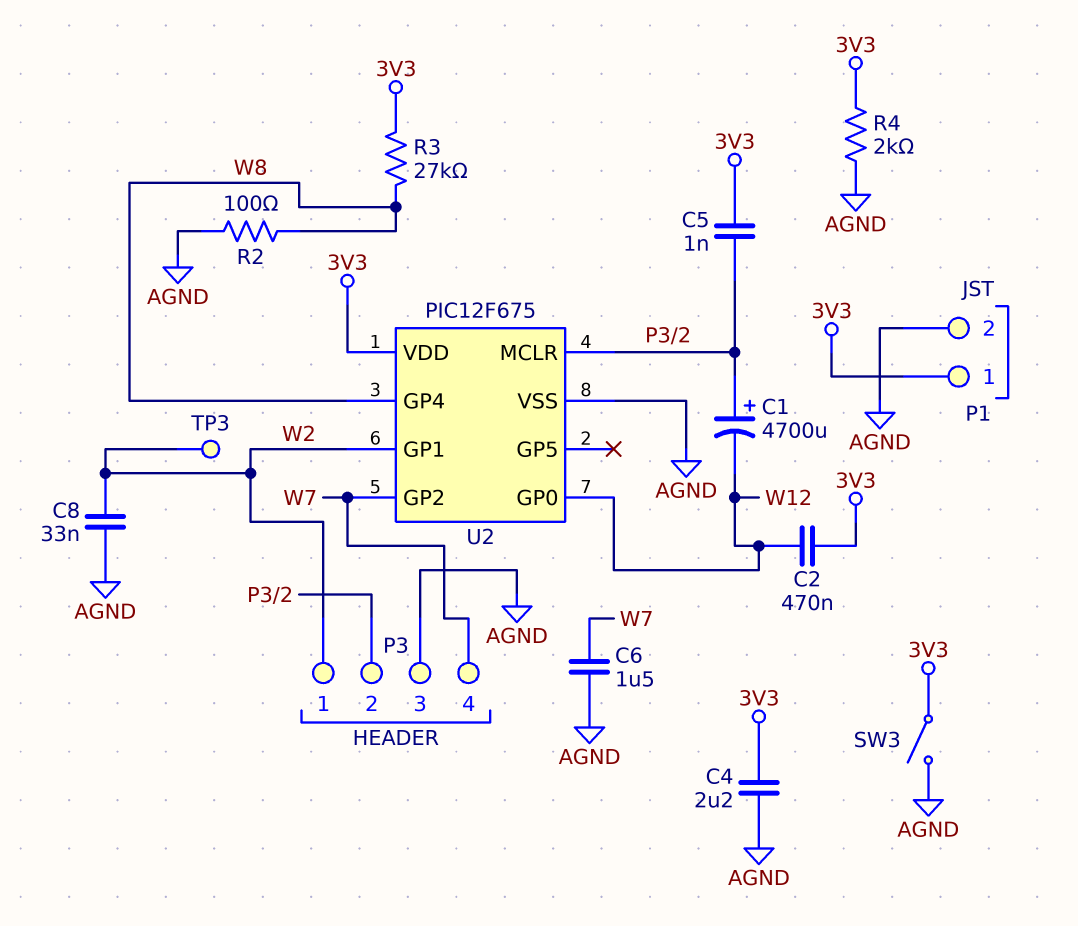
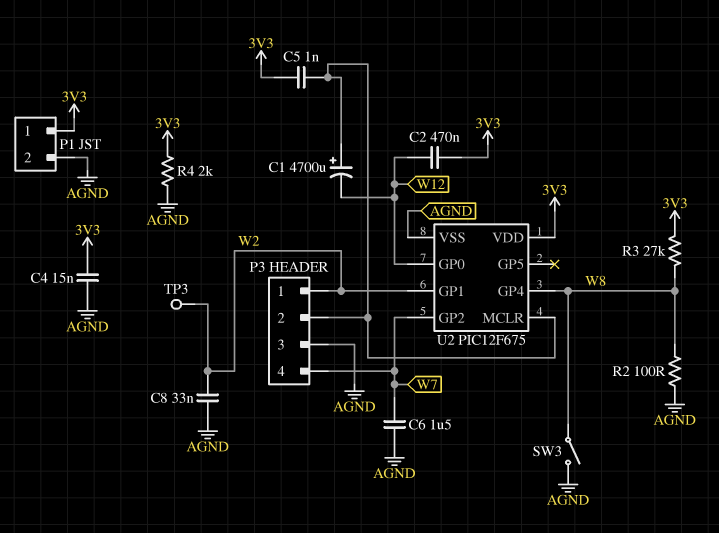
C4: 2.2uF (3V3, AGND) -> 15nF (3V3, AGND)
SW3: switch (3V3, AGND) -> switch (AGND, W8)

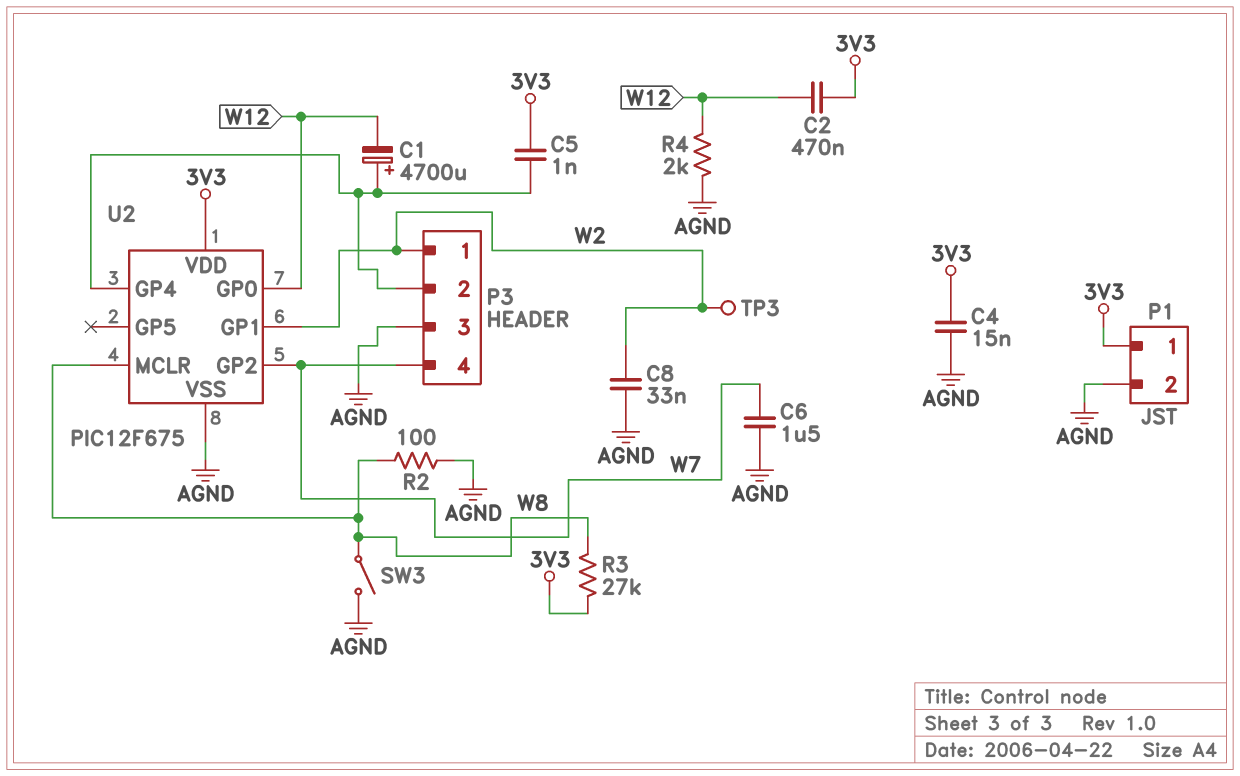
R4: 2k (3V3, AGND) -> 2k (AGND, W12)
U2 pin GP4: W8 -> P3/2
U2 pin MCLR: P3/2 -> W8

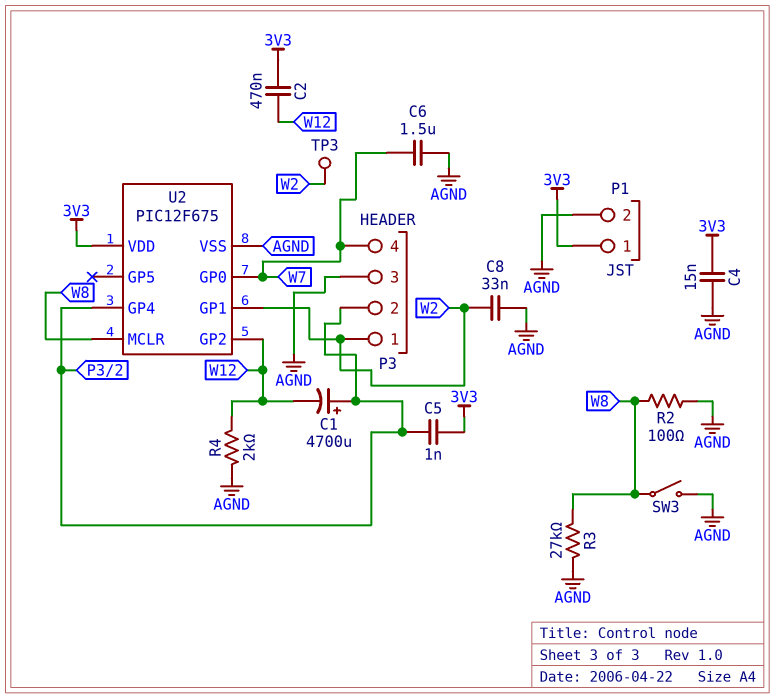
R3: 27k (3V3, W8) -> 27k (AGND, W8)
U2 pin GP0: W12 -> W7
U2 pin GP2: W7 -> W12

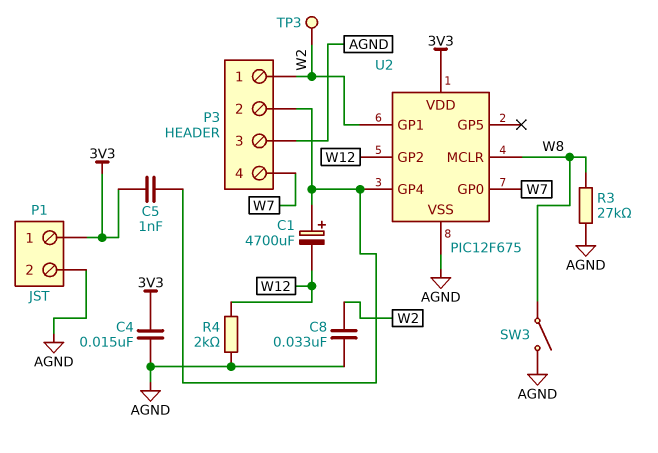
C2: 470nF (3V3, W12) -> none
C6: 1.5uF (AGND, W7) -> none
R2: 100 (AGND, W8) -> none

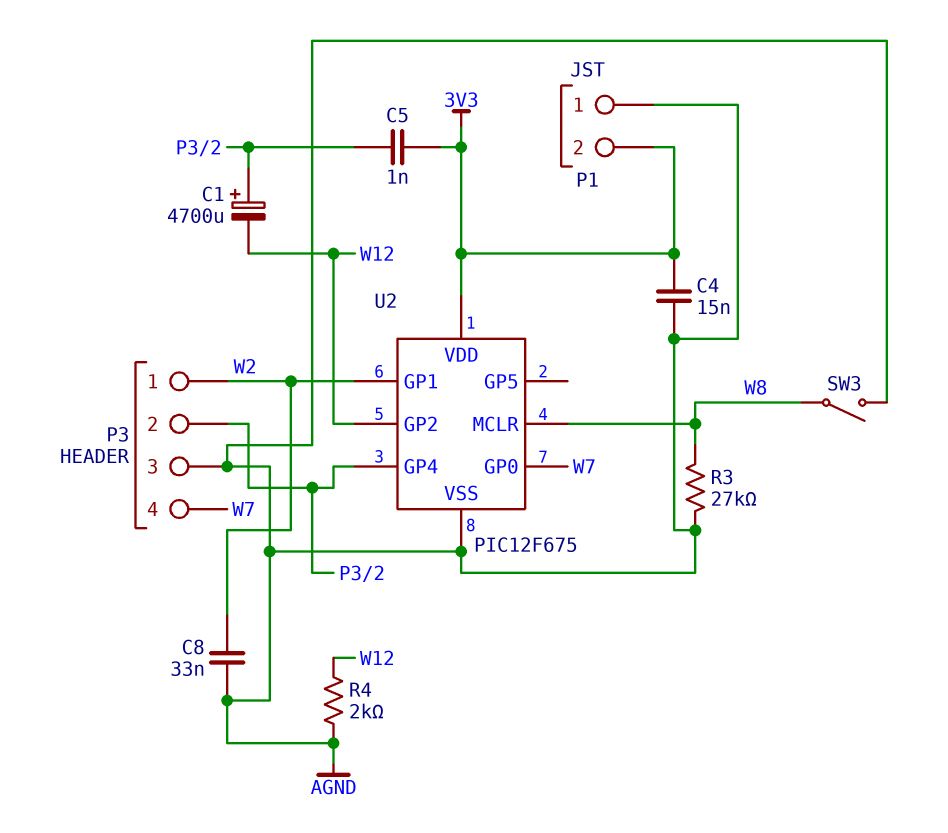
P1 pin 1: 3V3 -> AGND
P1 pin 2: AGND -> 3V3
TP3: test point (W2) -> none

